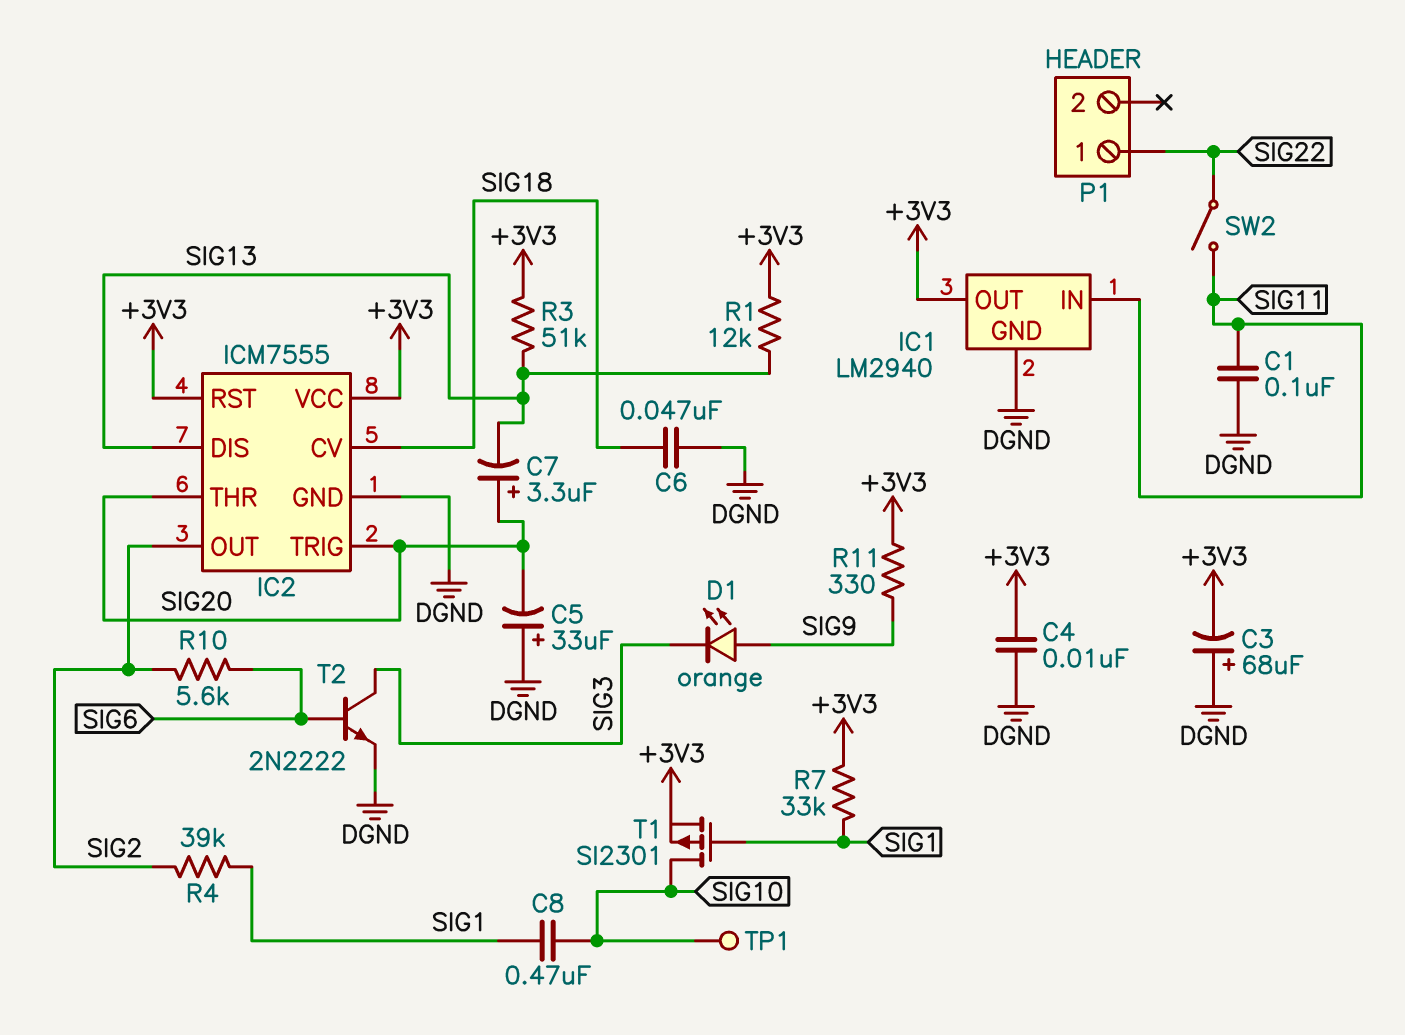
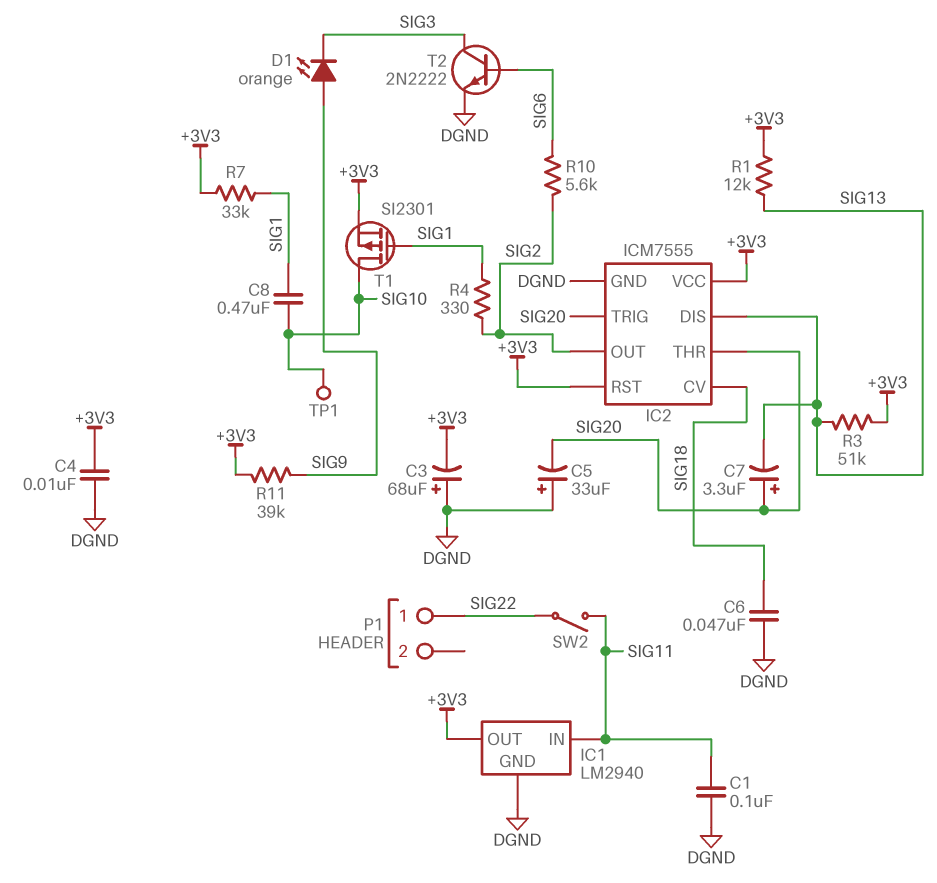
R4: 39k (SIG1, SIG2) -> 330 (SIG1, SIG2)
R11: 330 (+3V3, SIG9) -> 39k (+3V3, SIG9)

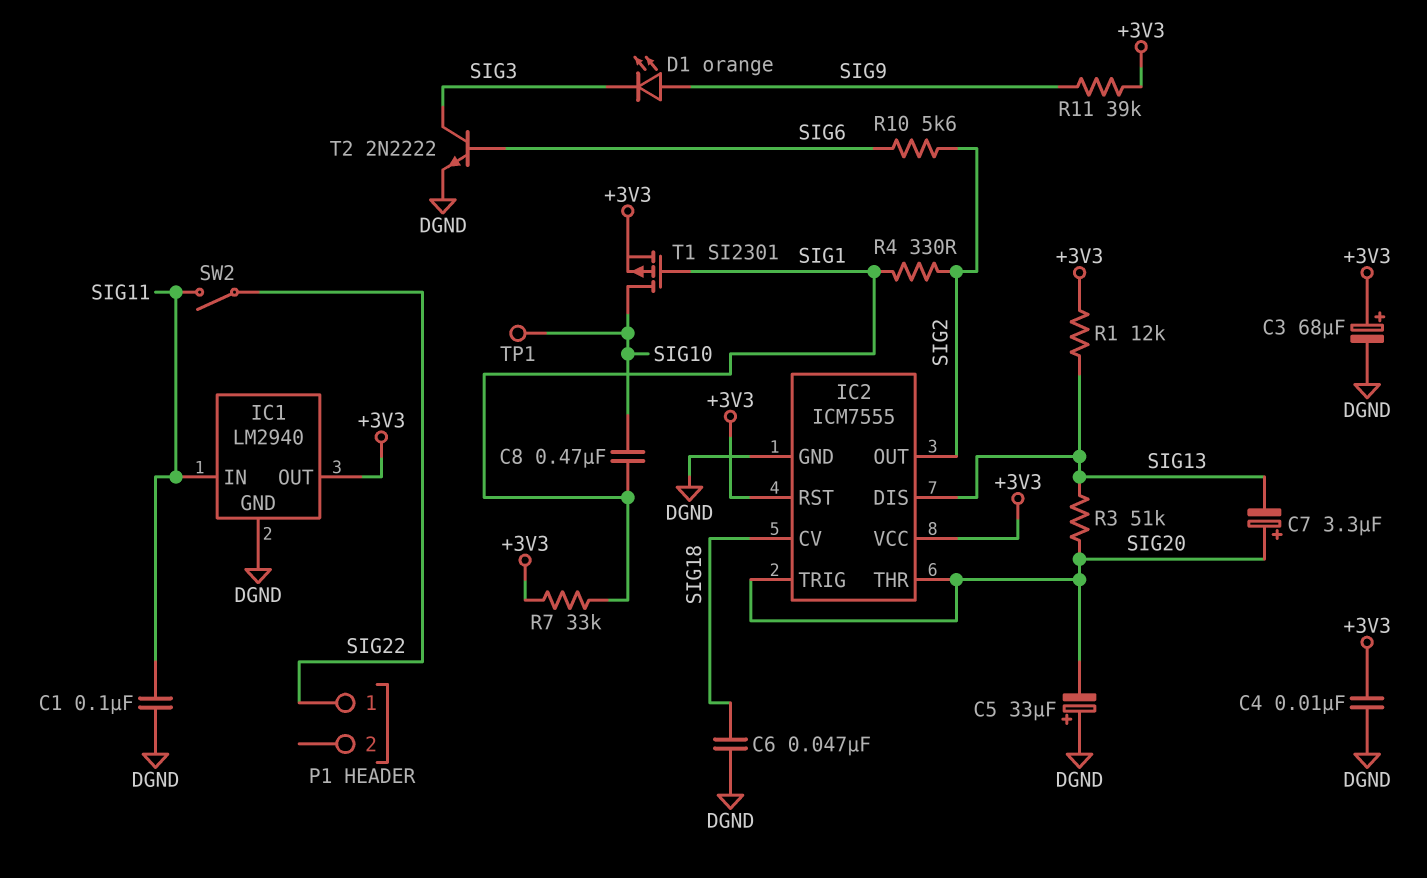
C3: 68uF (plus DGND, minus +3V3) -> 68uF (plus +3V3, minus DGND)
R3: 51k (+3V3, SIG13) -> 51k (SIG13, SIG20)

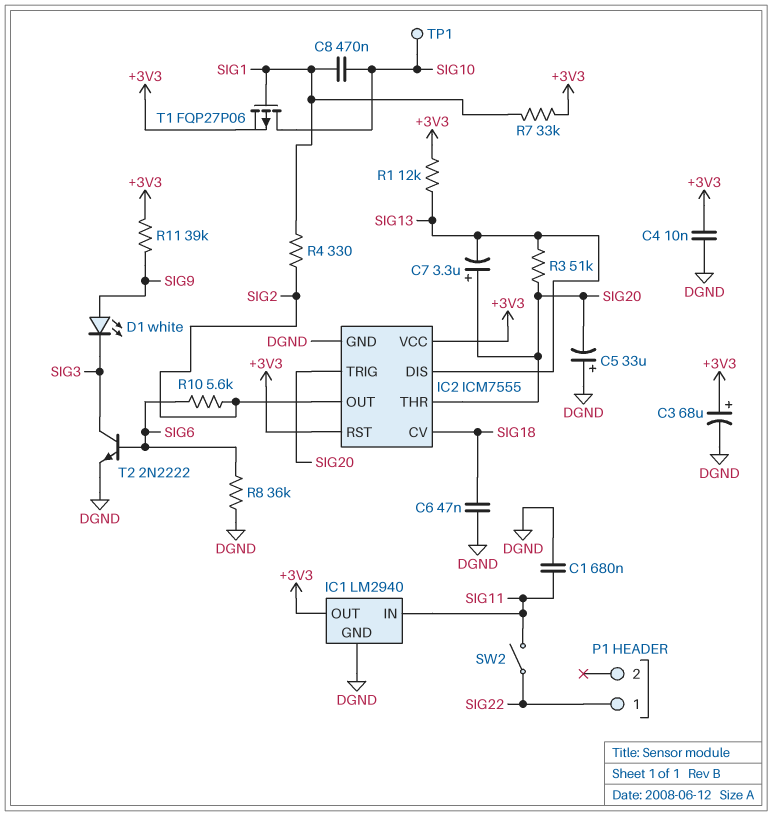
C1: 100nF (DGND, SIG11) -> 680nF (DGND, SIG11)
D1: LED orange (A SIG9, K SIG3) -> LED white (A SIG9, K SIG3)
R8: none -> 36k (DGND, SIG6)
T1: PMOS SI2301 (G SIG1, D SIG10, S +3V3) -> PMOS FQP27P06 (G SIG1, D SIG10, S +3V3)

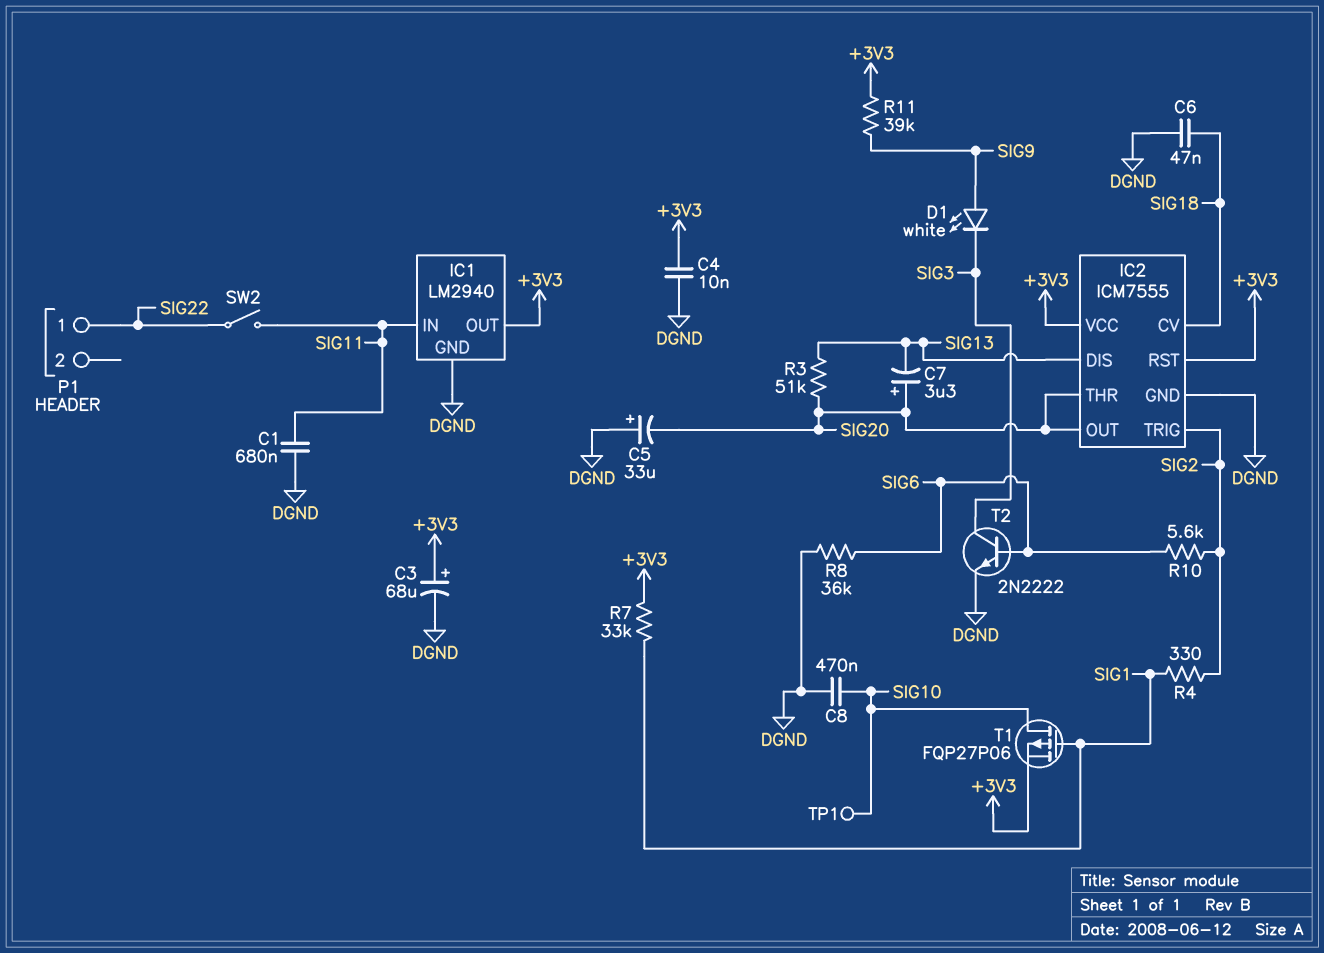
C8: 470nF (SIG1, SIG10) -> 470nF (DGND, SIG10)
IC2 pin OUT: SIG2 -> SIG20
IC2 pin TRIG: SIG20 -> SIG2
R1: 12k (+3V3, SIG13) -> none

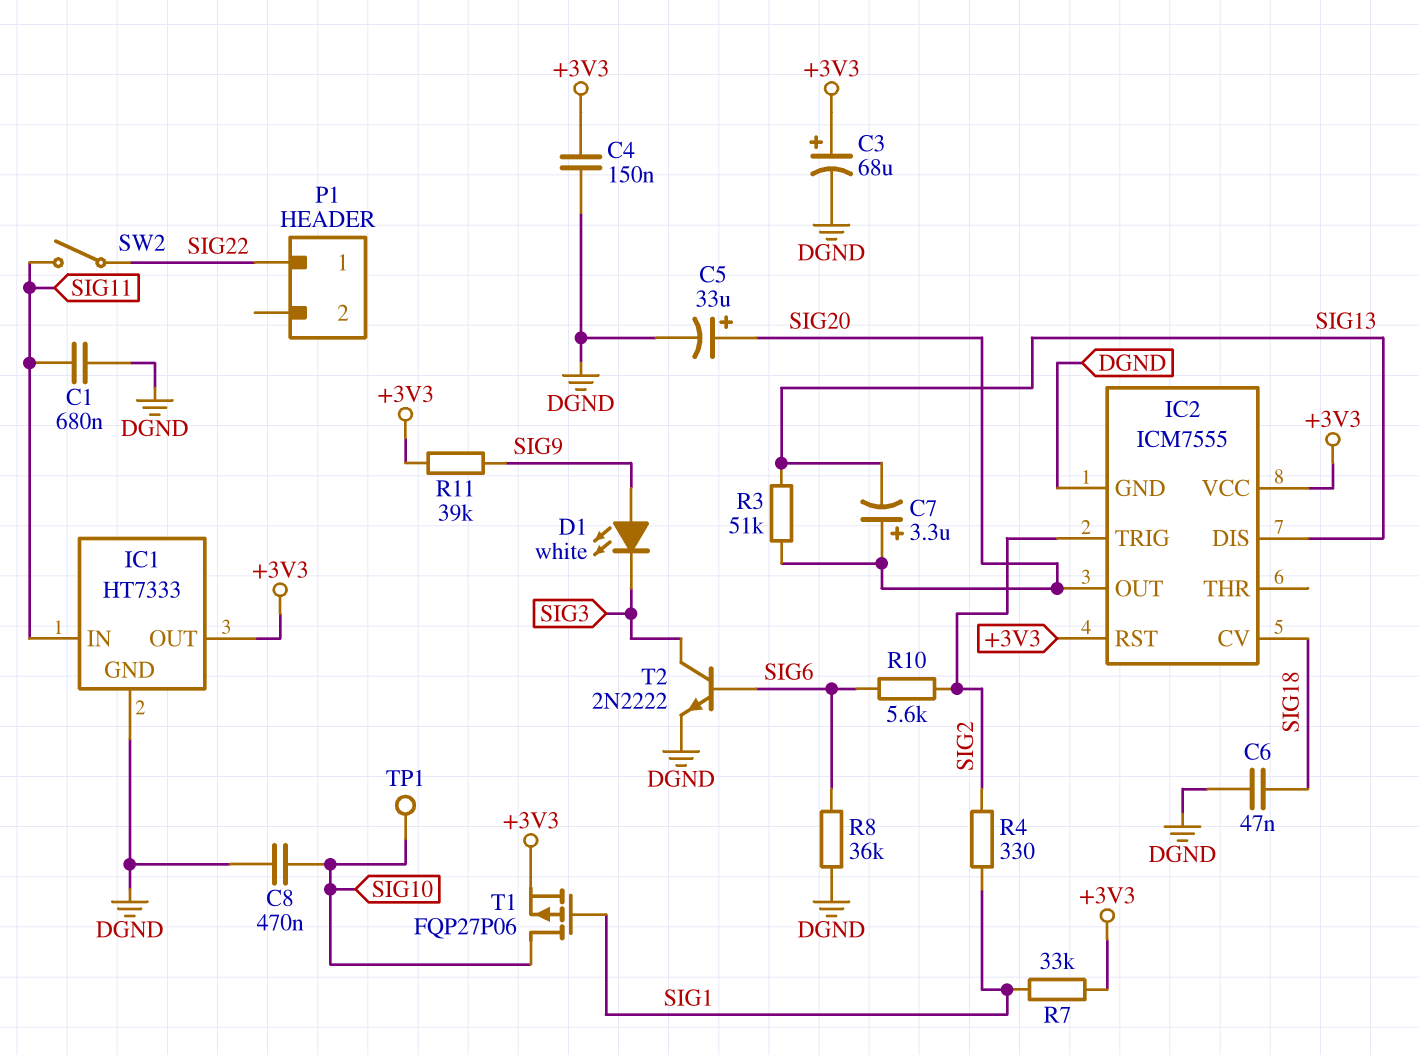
C4: 10nF (+3V3, DGND) -> 150nF (+3V3, DGND)
C5: 33uF (plus DGND, minus SIG20) -> 33uF (plus SIG20, minus DGND)
IC1: LM2940 -> HT7333
IC2 pin THR: SIG20 -> none

